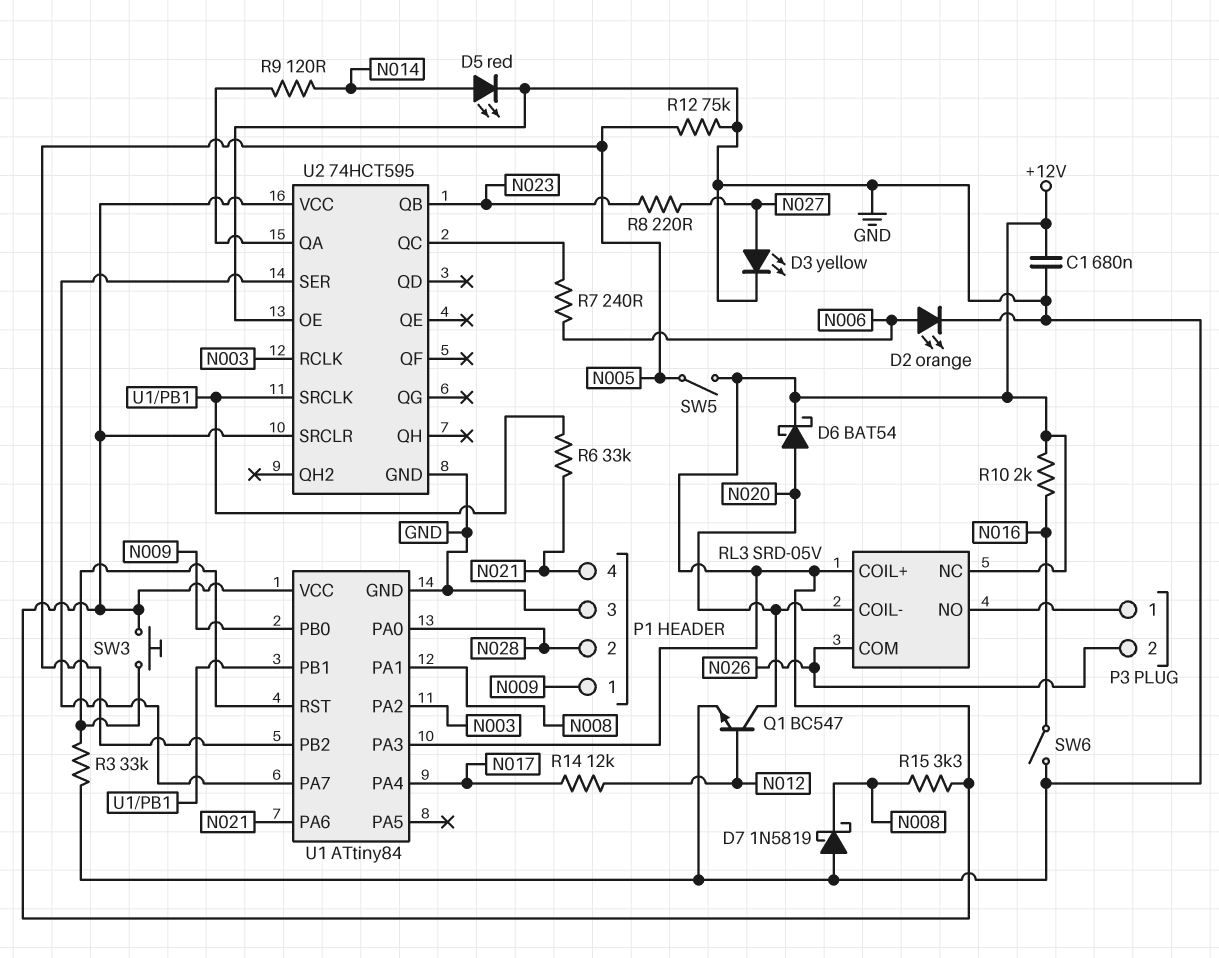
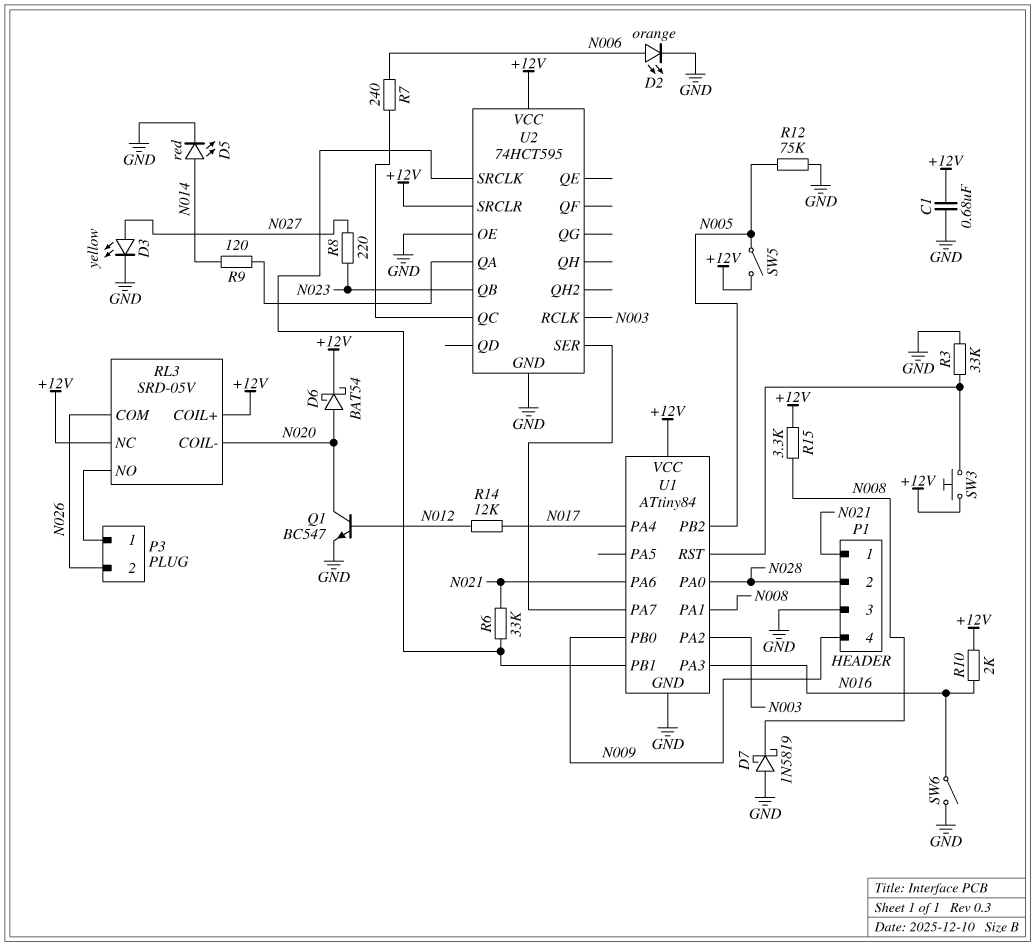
P1 pin 1: N009 -> N021
P1 pin 4: N021 -> N009
U1 pin PA3: +12V -> N016

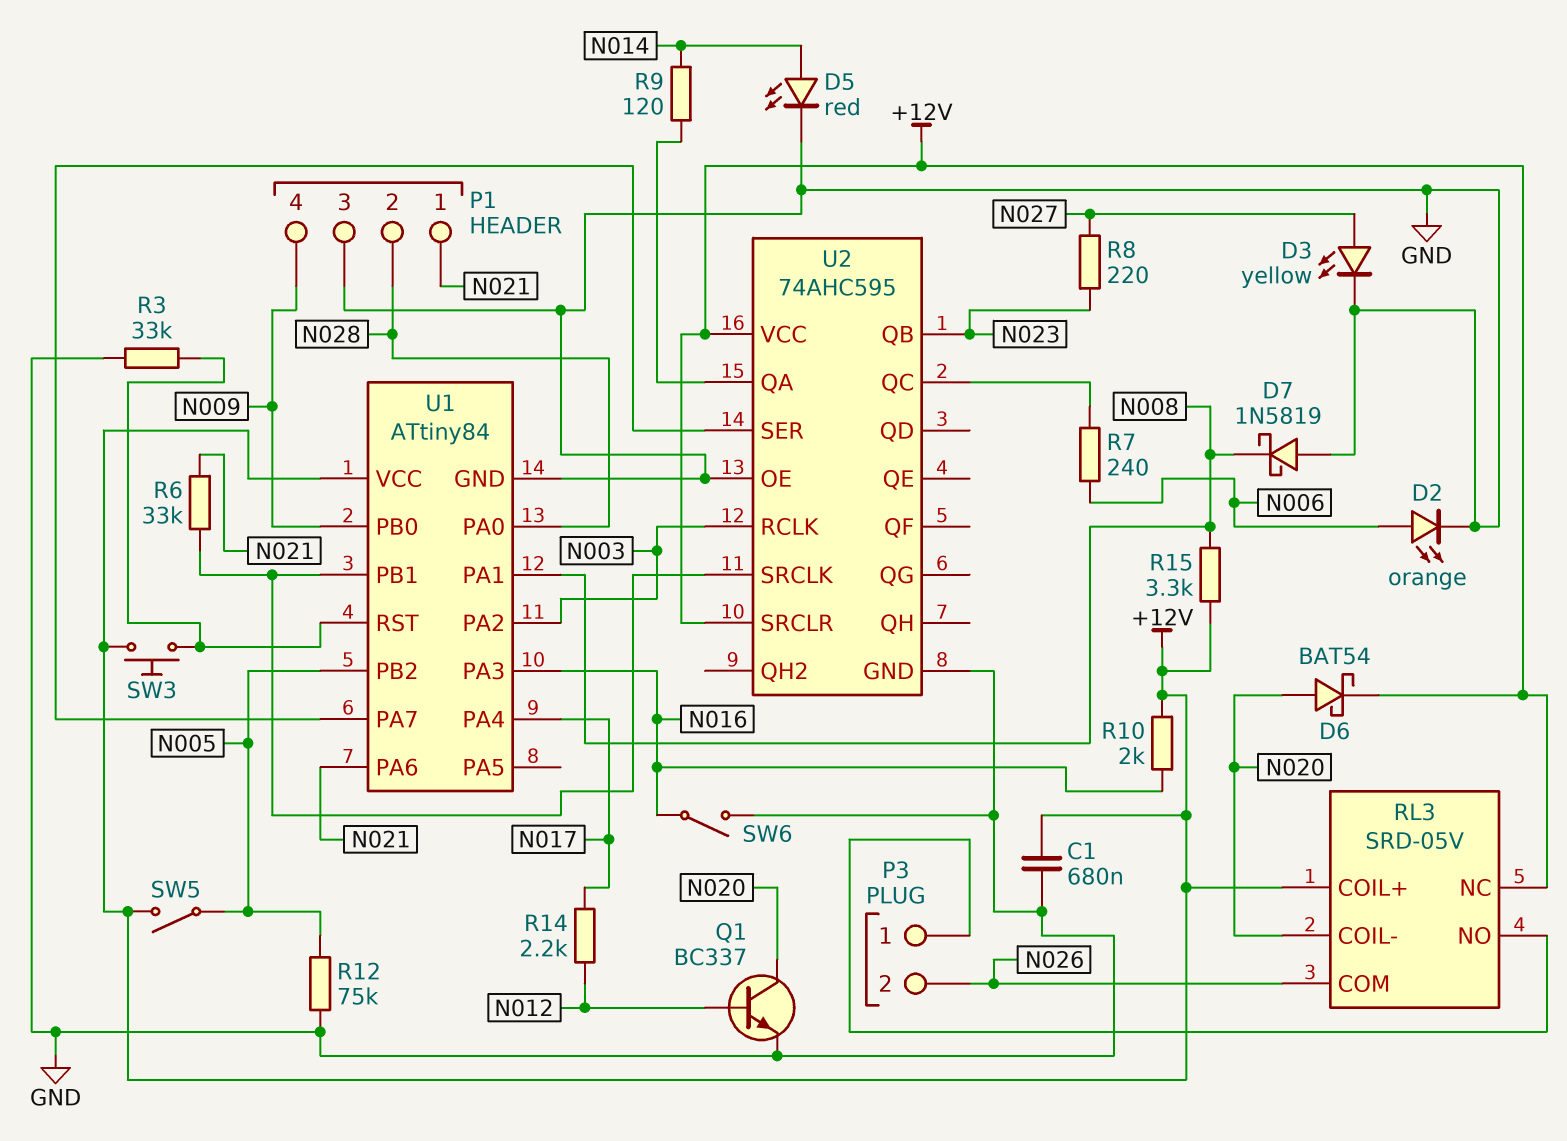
Q1: NPN BC547 (B N012, C N020, E GND) -> NPN BC337 (B N012, C N020, E GND)
R14: 12k (N012, N017) -> 2.2k (N012, N017)
U2: 74HCT595 -> 74AHC595

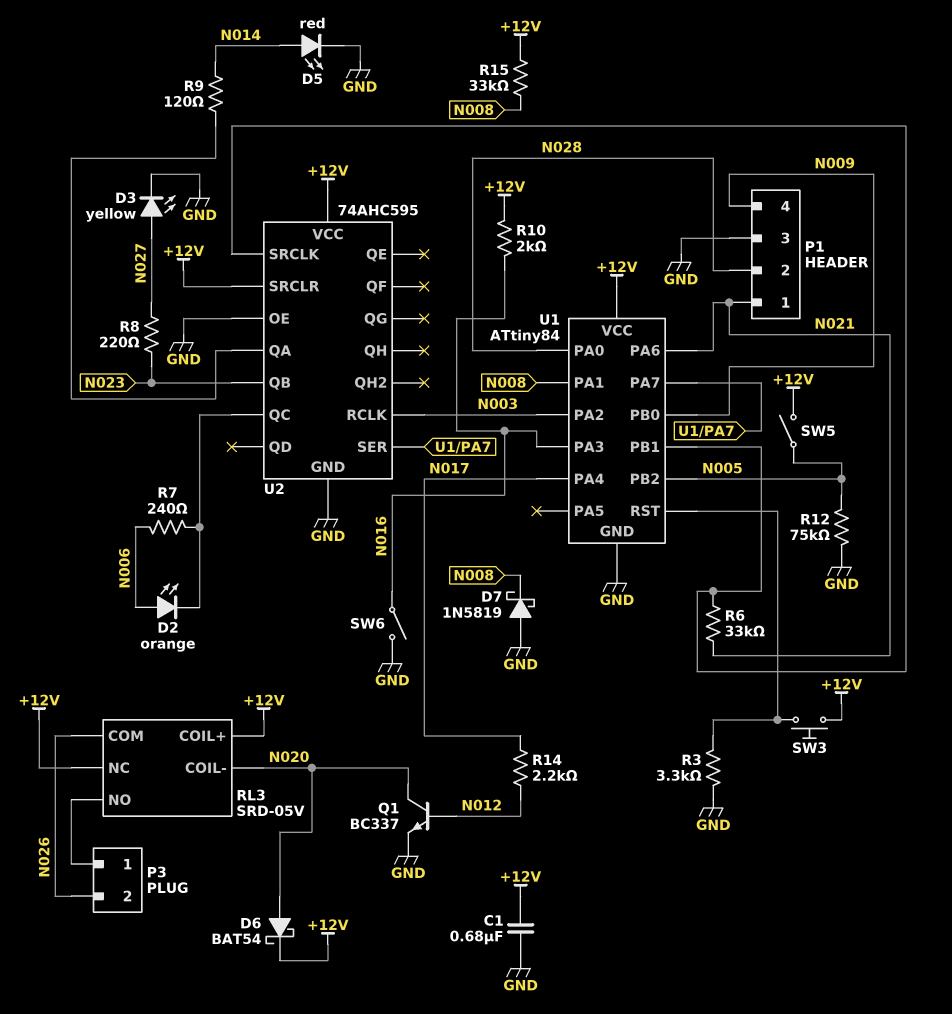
D2: LED orange (A N006, K GND) -> LED orange (A N006, K U2/QC)
R3: 33k (GND, U1/RST) -> 3.3k (GND, U1/RST)
R15: 3.3k (+12V, N008) -> 33k (+12V, N008)

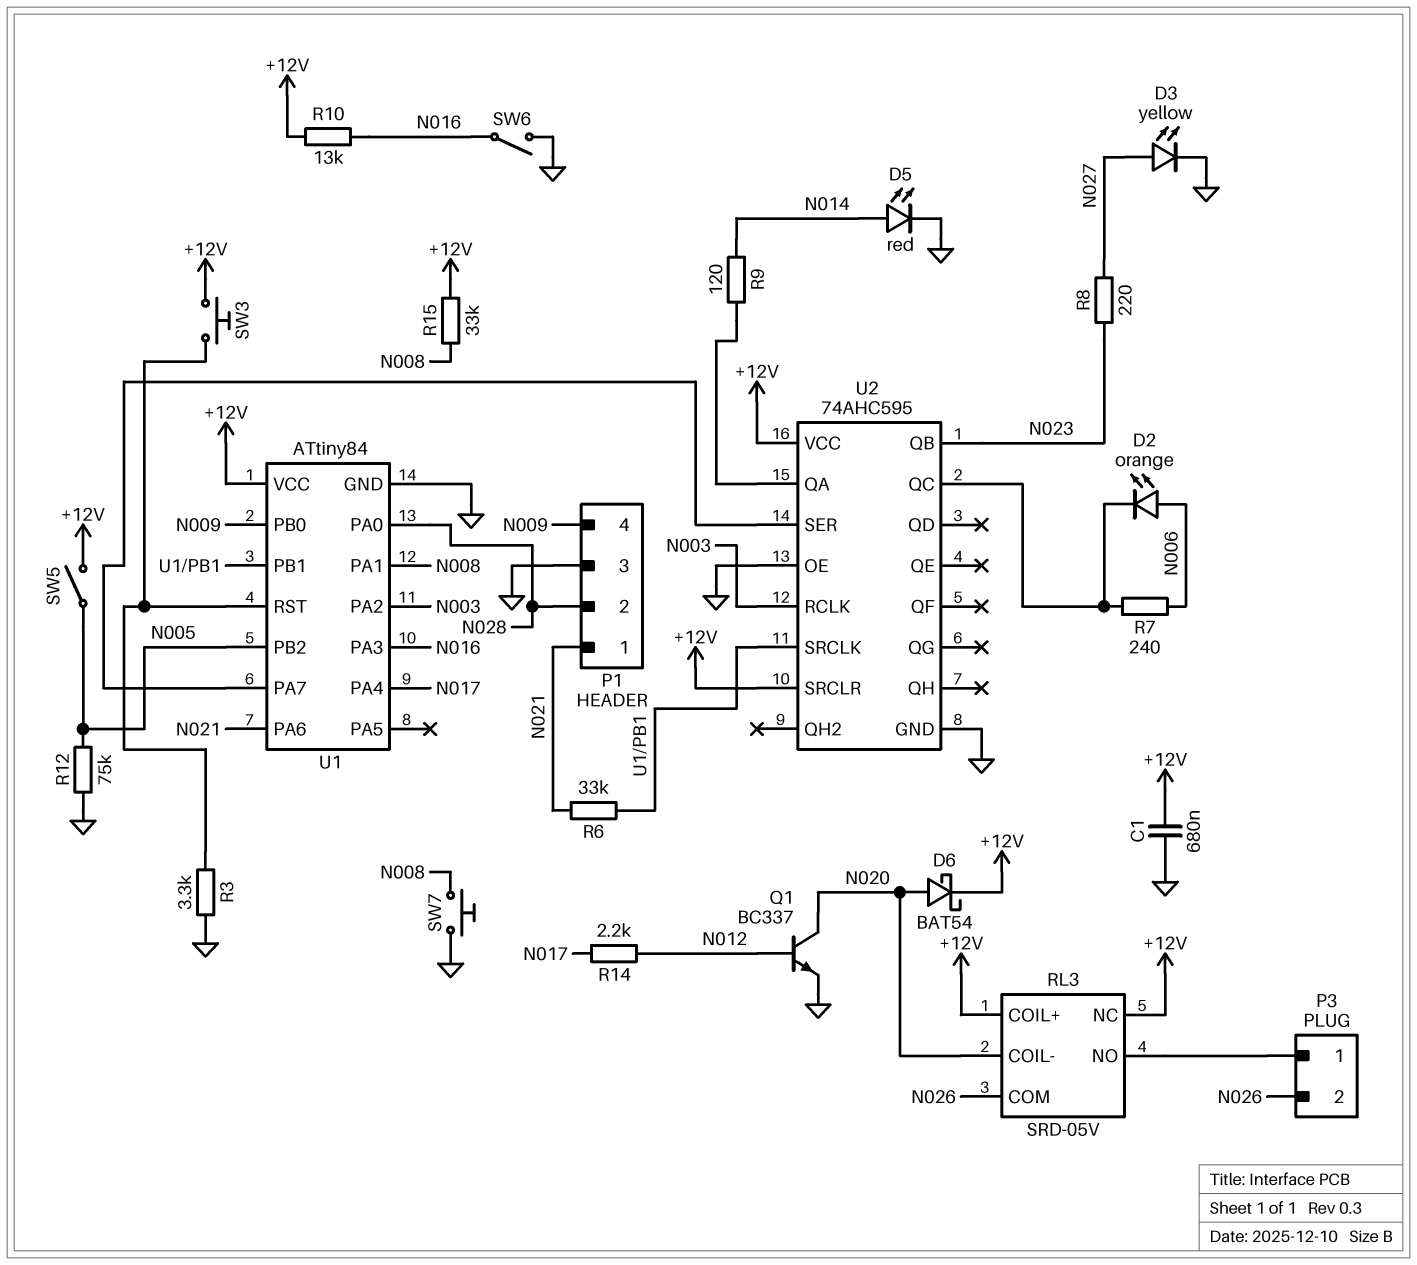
D7: schottky 1N5819 (A GND, K N008) -> none
R10: 2k (+12V, N016) -> 13k (+12V, N016)
SW7: none -> button (GND, N008)

